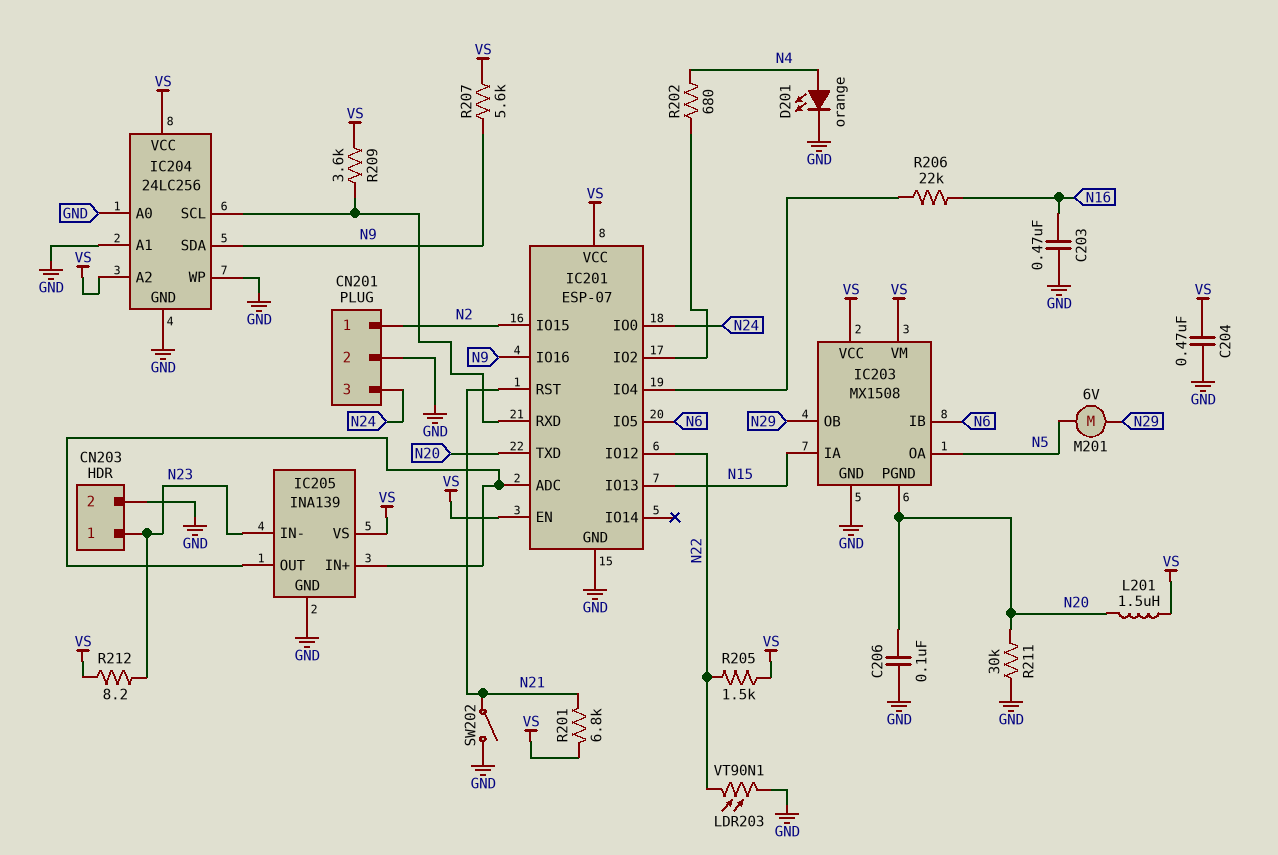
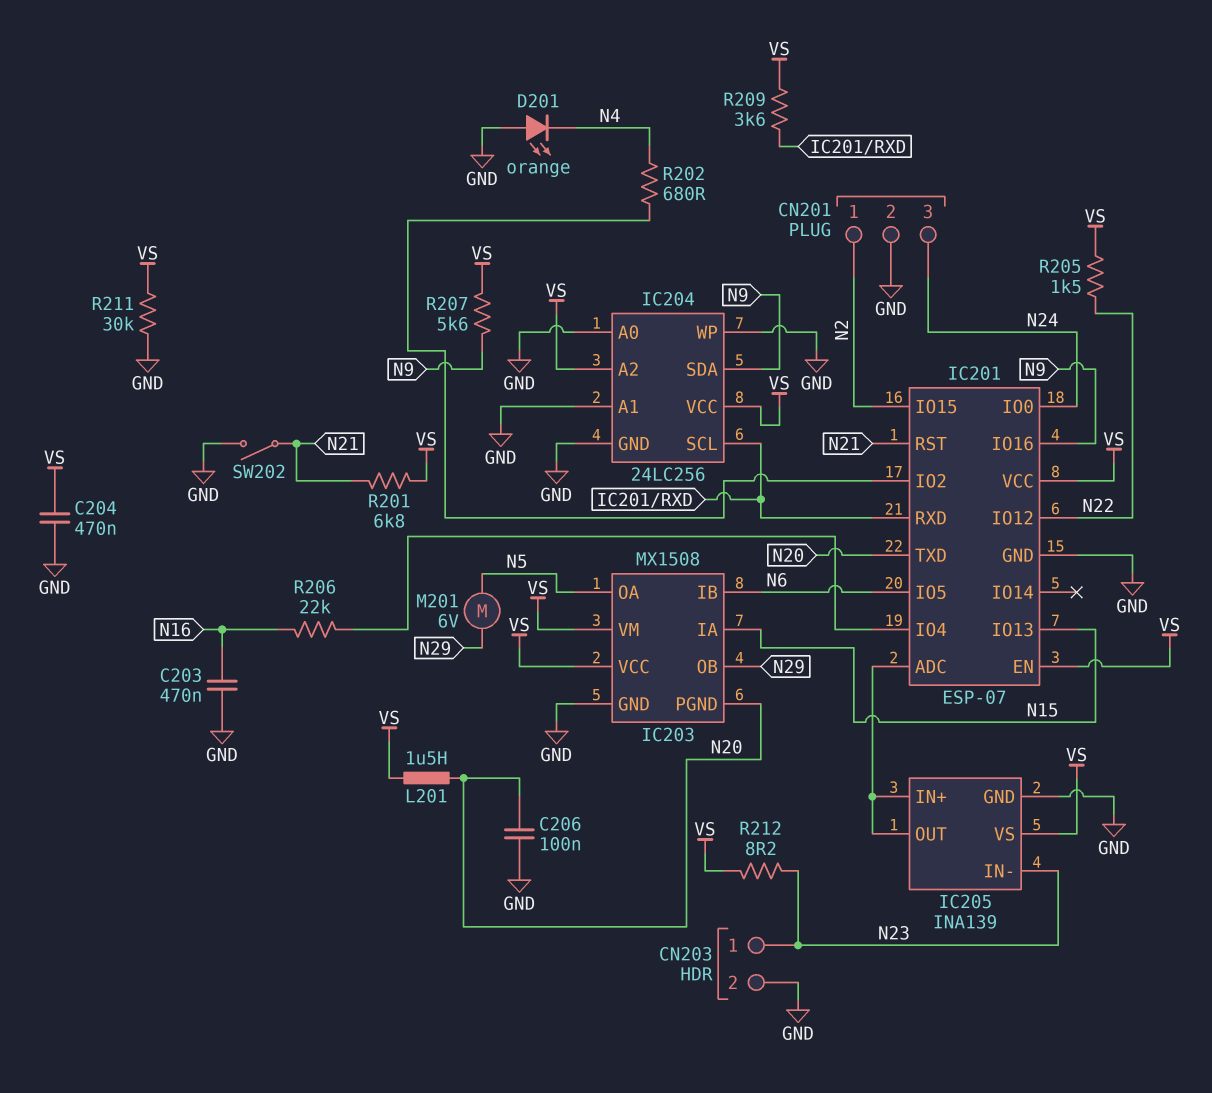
D201: LED orange (A N4, K GND) -> LED orange (A GND, K N4)
LDR203: VT90N1 (GND, N22) -> none
R211: 30k (GND, N20) -> 30k (GND, VS)

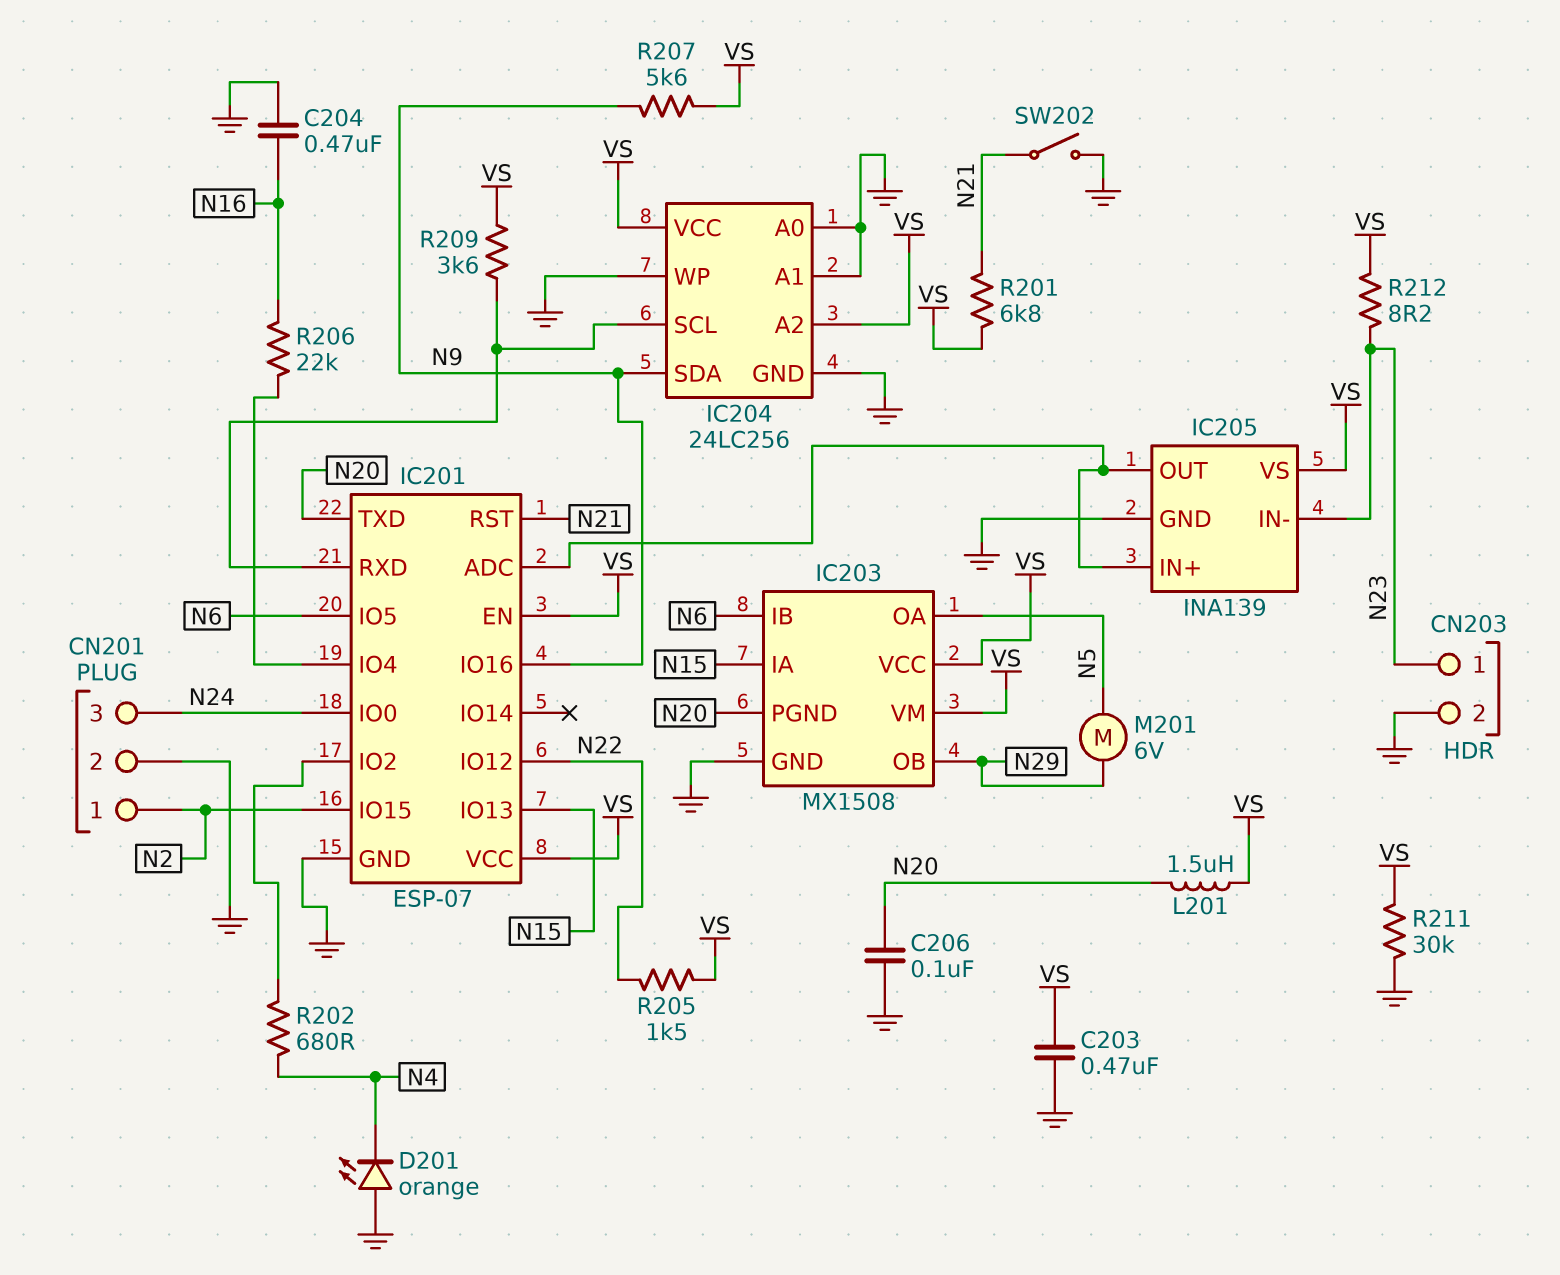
C203: 470nF (GND, N16) -> 470nF (GND, VS)
C204: 470nF (GND, VS) -> 470nF (GND, N16)

